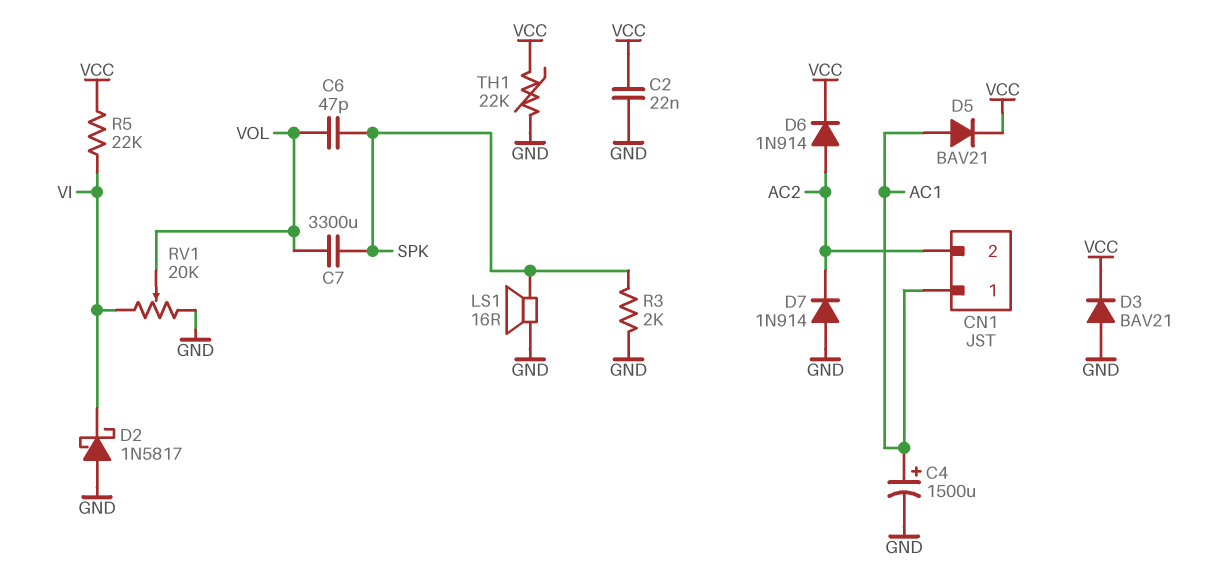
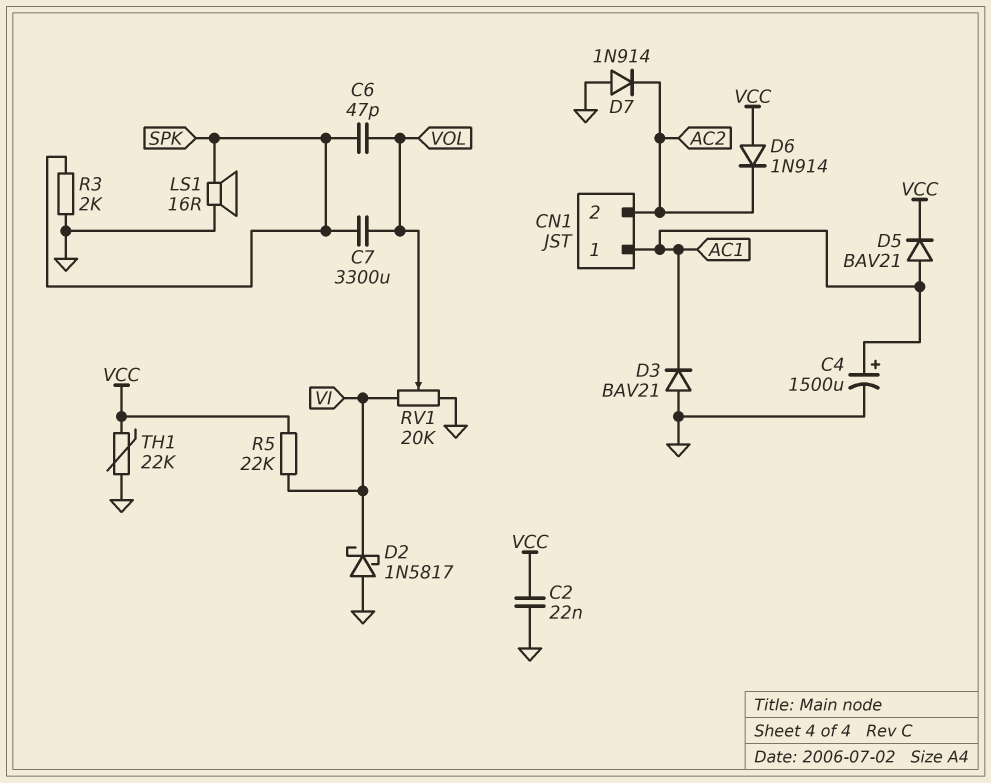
D3: diode BAV21 (A GND, K VCC) -> diode BAV21 (A GND, K AC1)
D6: diode 1N914 (A AC2, K VCC) -> diode 1N914 (A VCC, K AC2)

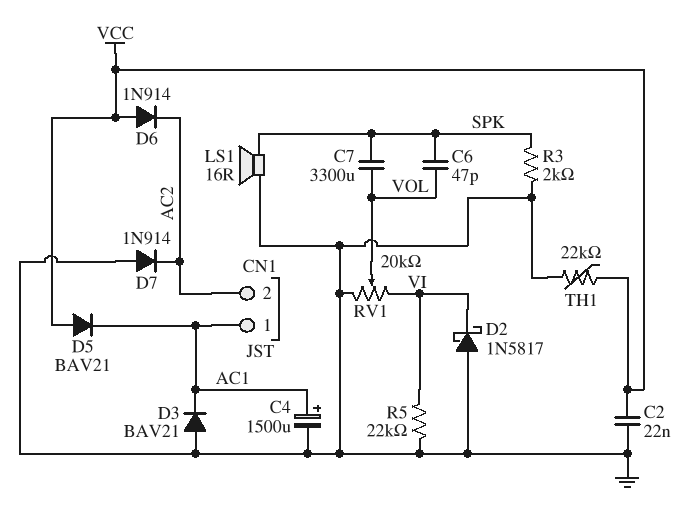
D5: diode BAV21 (A AC1, K VCC) -> diode BAV21 (A VCC, K AC1)
R5: 22k (VCC, VI) -> 22k (GND, VI)

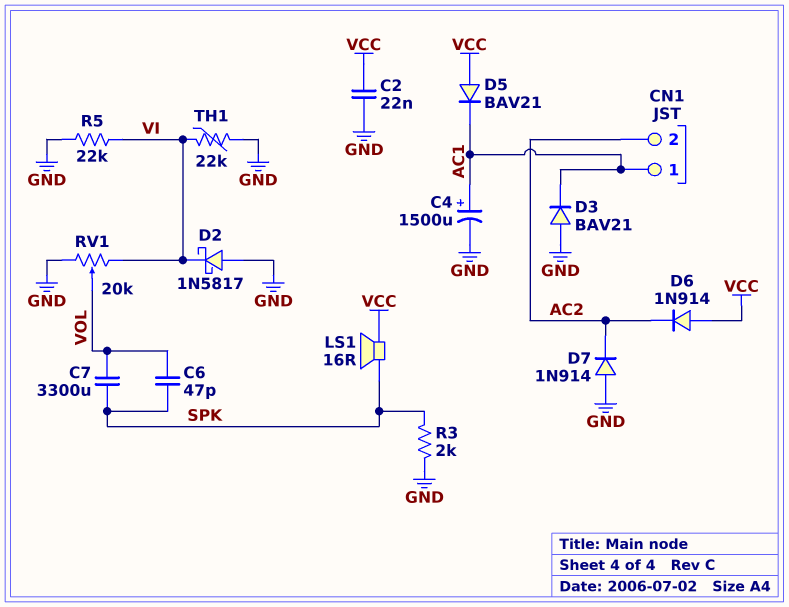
LS1: speaker 16R (GND, SPK) -> speaker 16R (SPK, VCC)
TH1: 22k (GND, VCC) -> 22k (GND, VI)

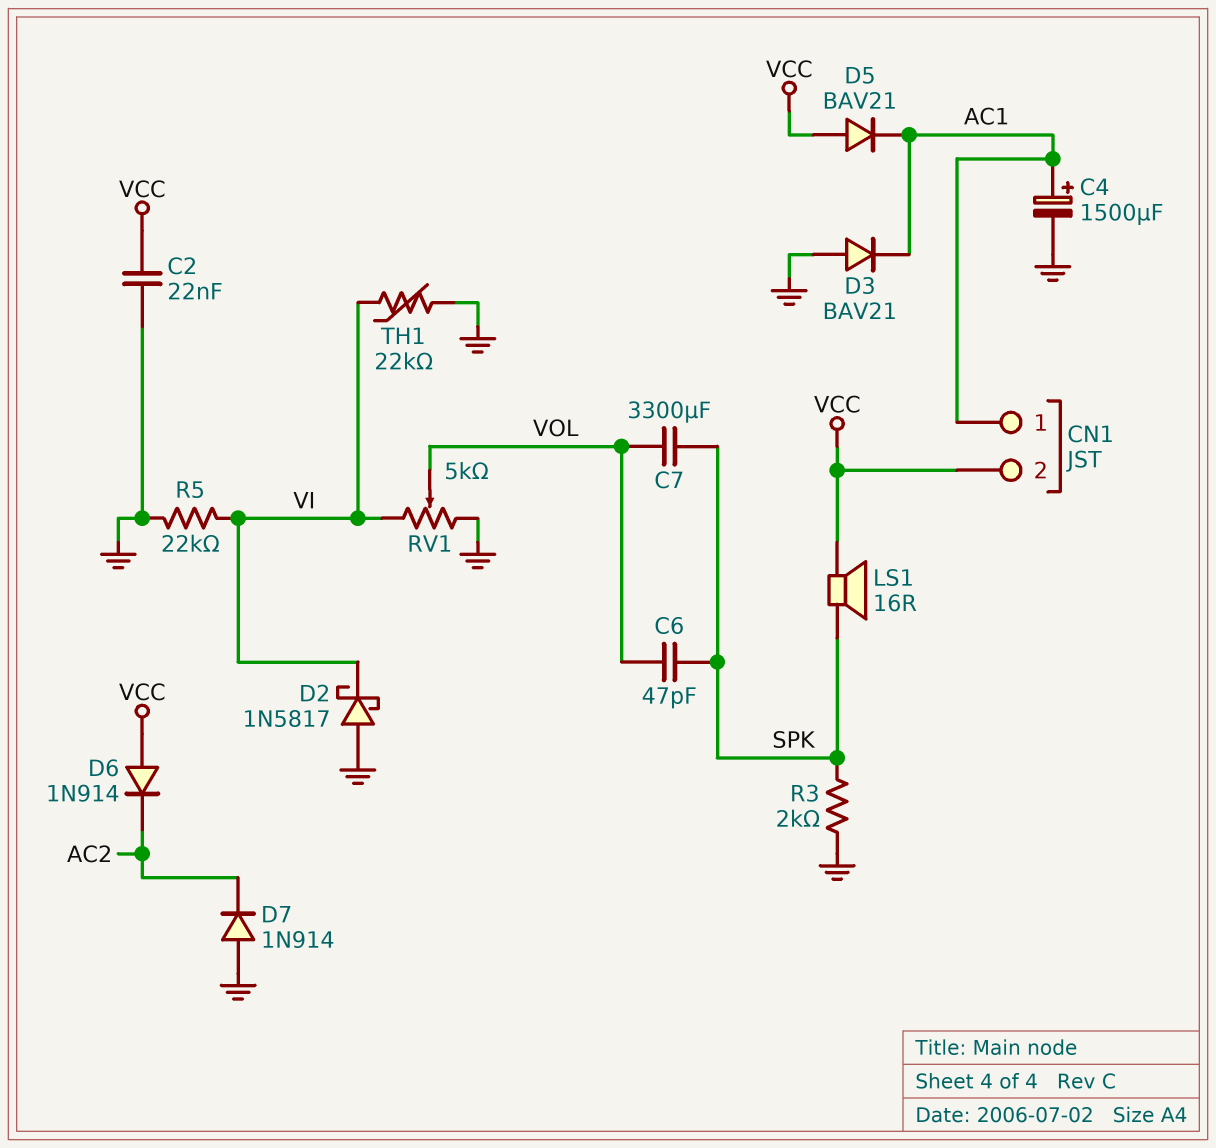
CN1 pin 2: AC2 -> VCC
RV1: 20k (GND, VI, wiper VOL) -> 5k (GND, VI, wiper VOL)

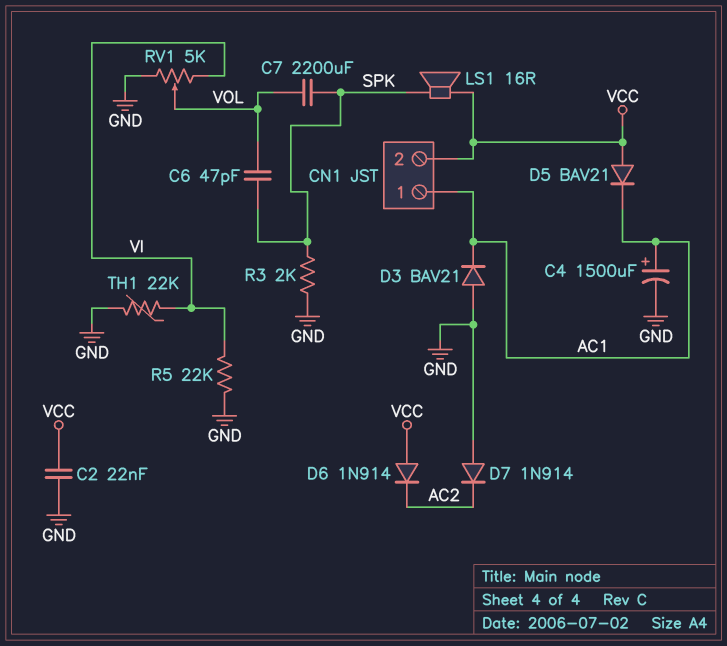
C7: 3300uF (SPK, VOL) -> 2200uF (SPK, VOL)
D2: schottky 1N5817 (A GND, K VI) -> none

